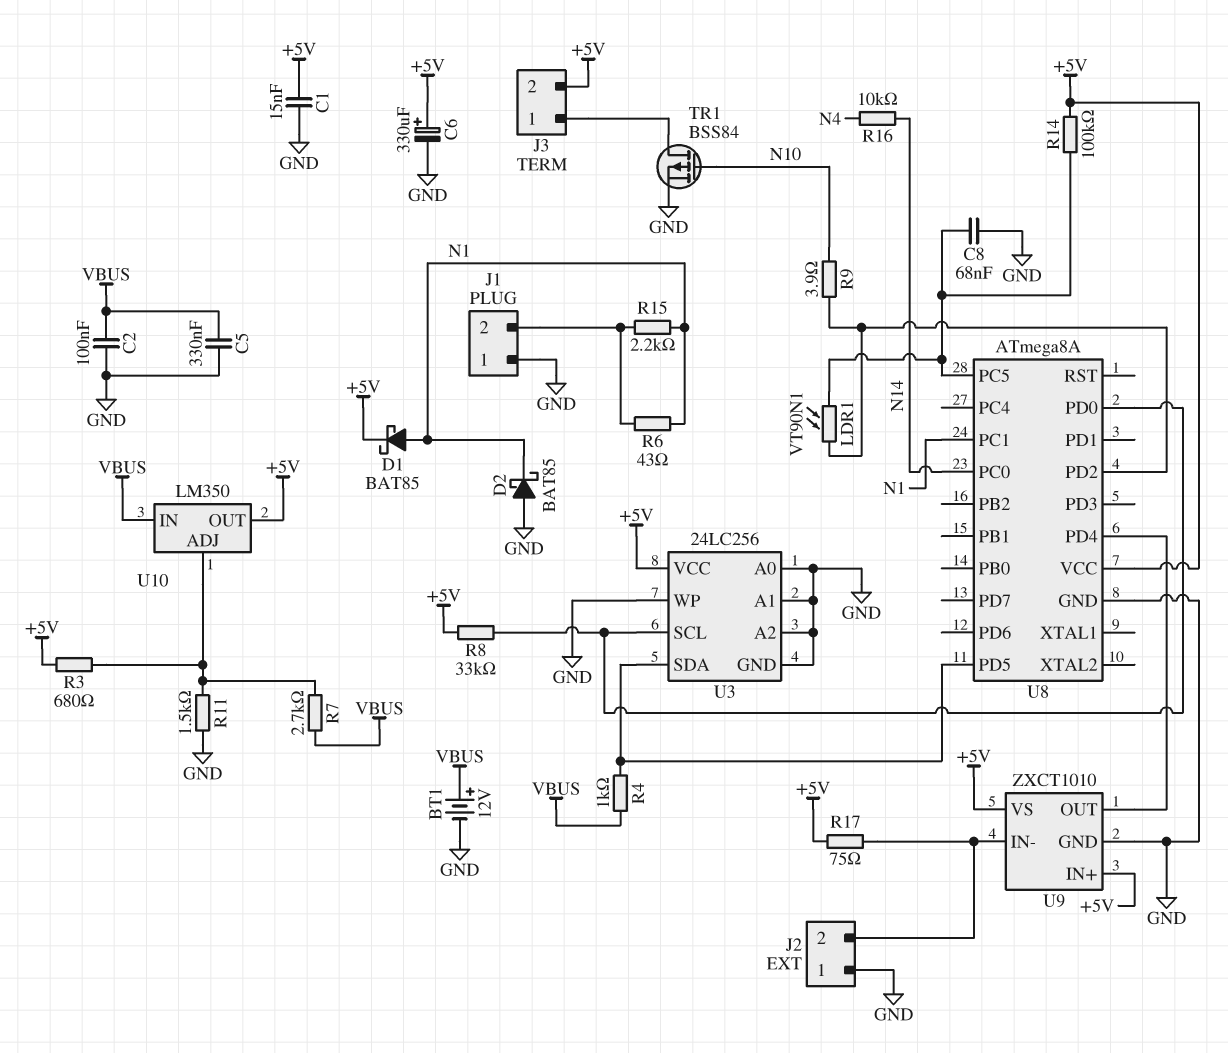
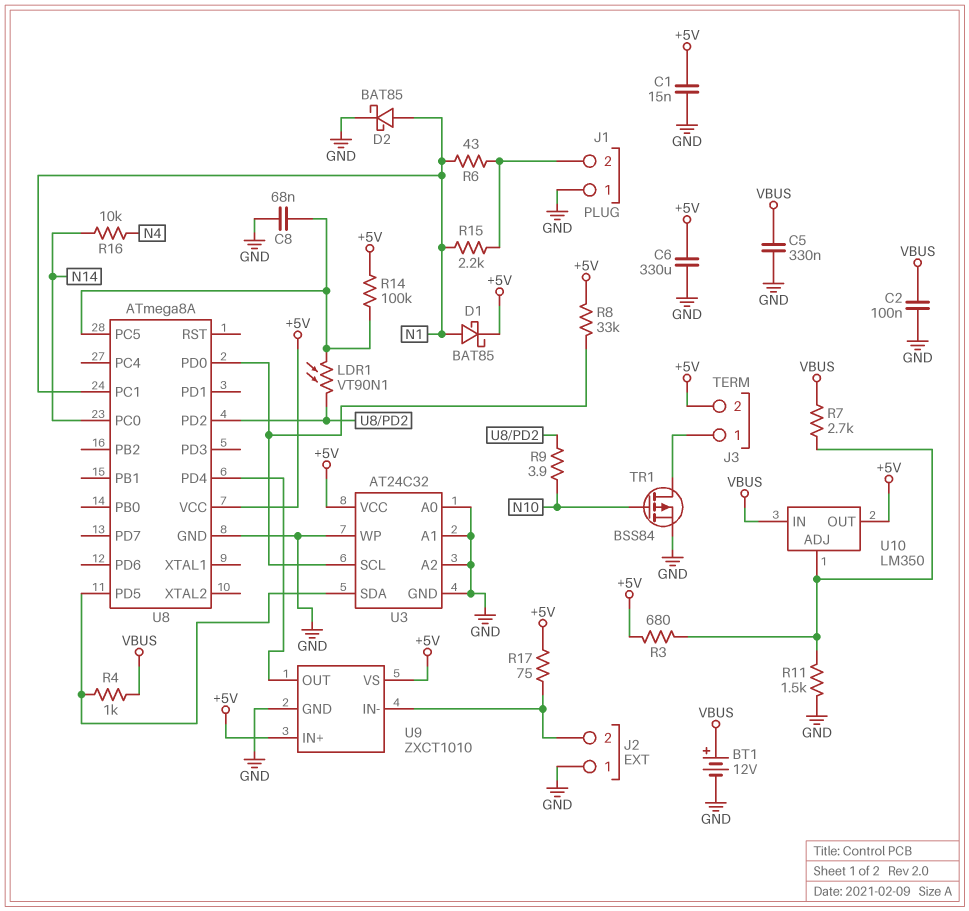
C6: 330uF (plus +5V, minus GND) -> 330uF (+5V, GND)
D2: schottky BAT85 (A GND, K N1) -> schottky BAT85 (A N1, K GND)
U3: 24LC256 -> AT24C32

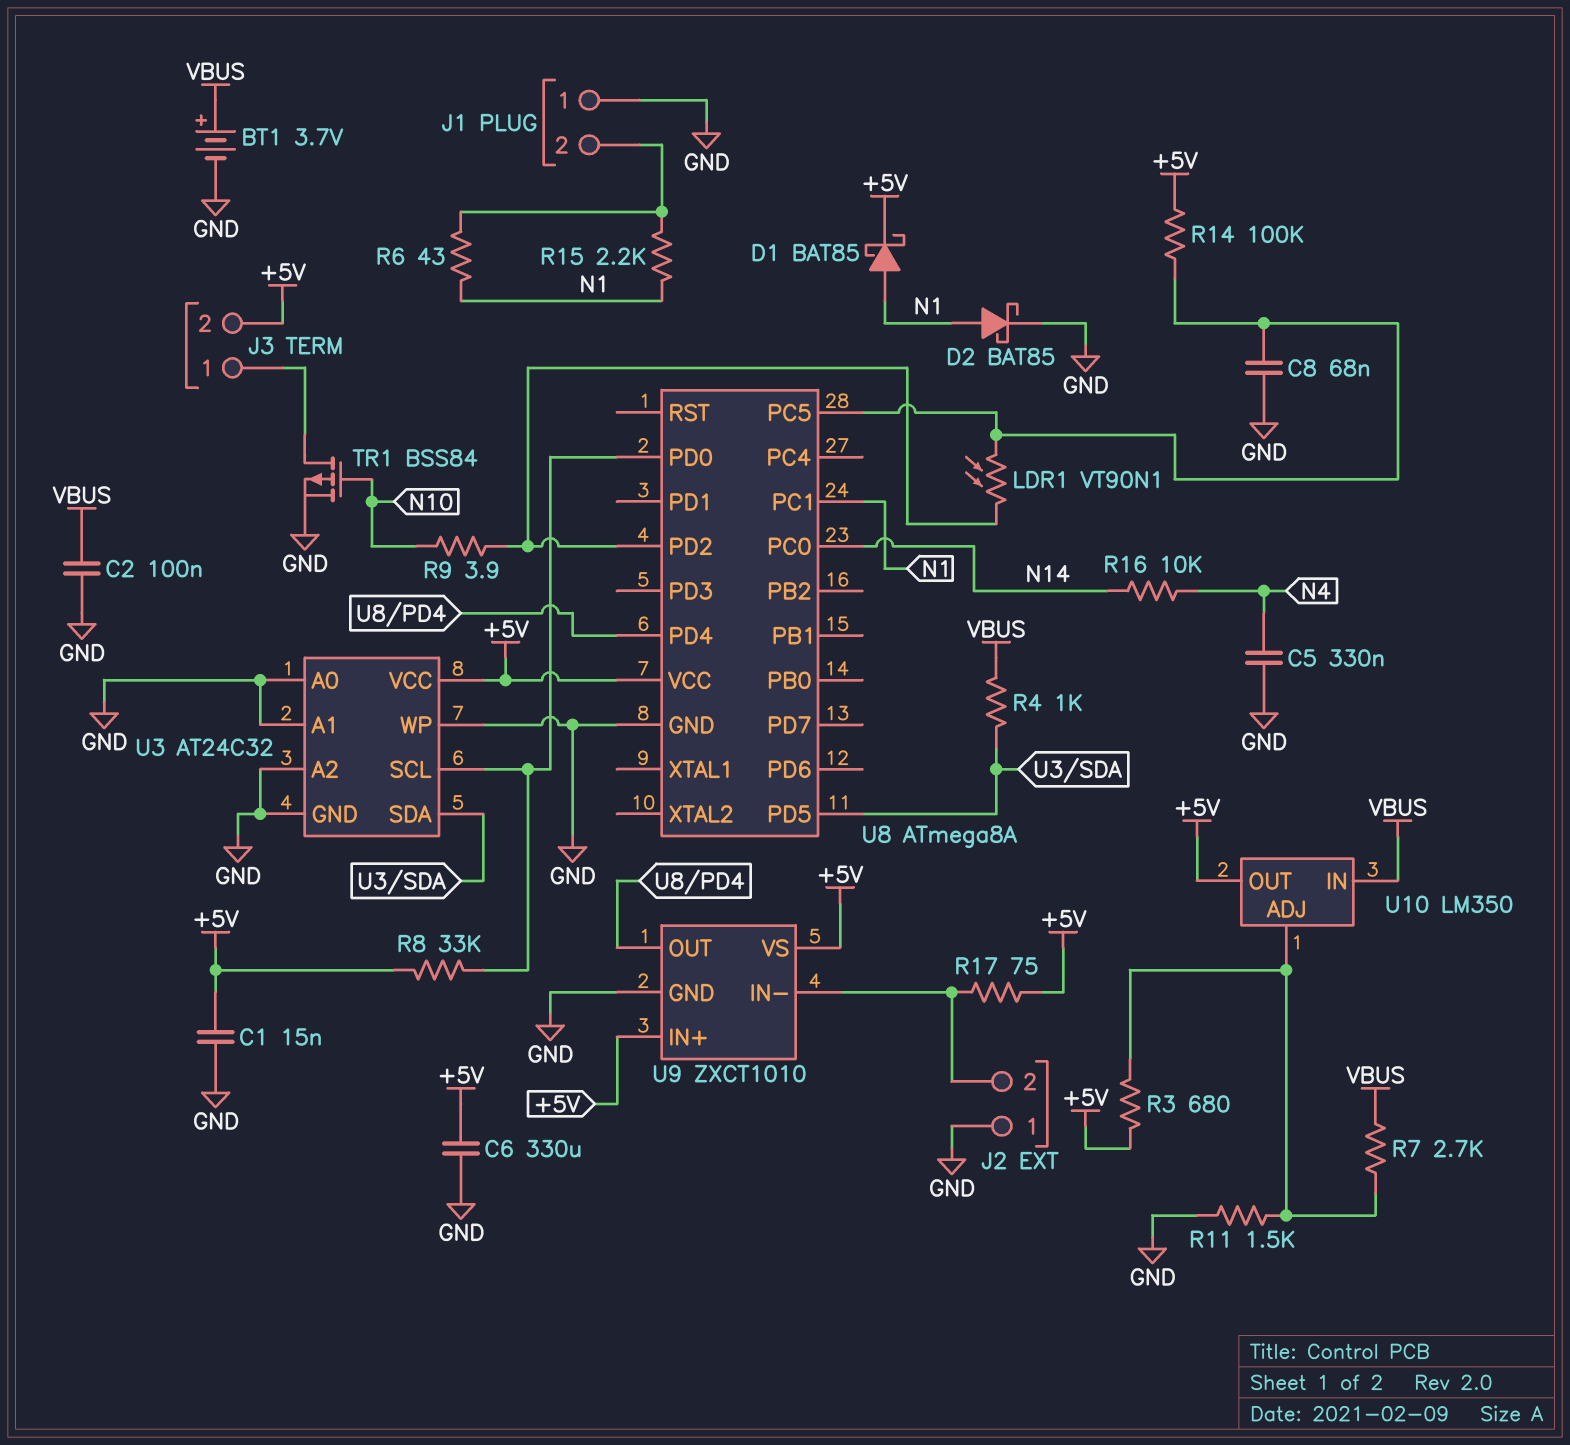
BT1: 12V (plus VBUS, minus GND) -> 3.7V (plus VBUS, minus GND)
C5: 330nF (GND, VBUS) -> 330nF (GND, N4)

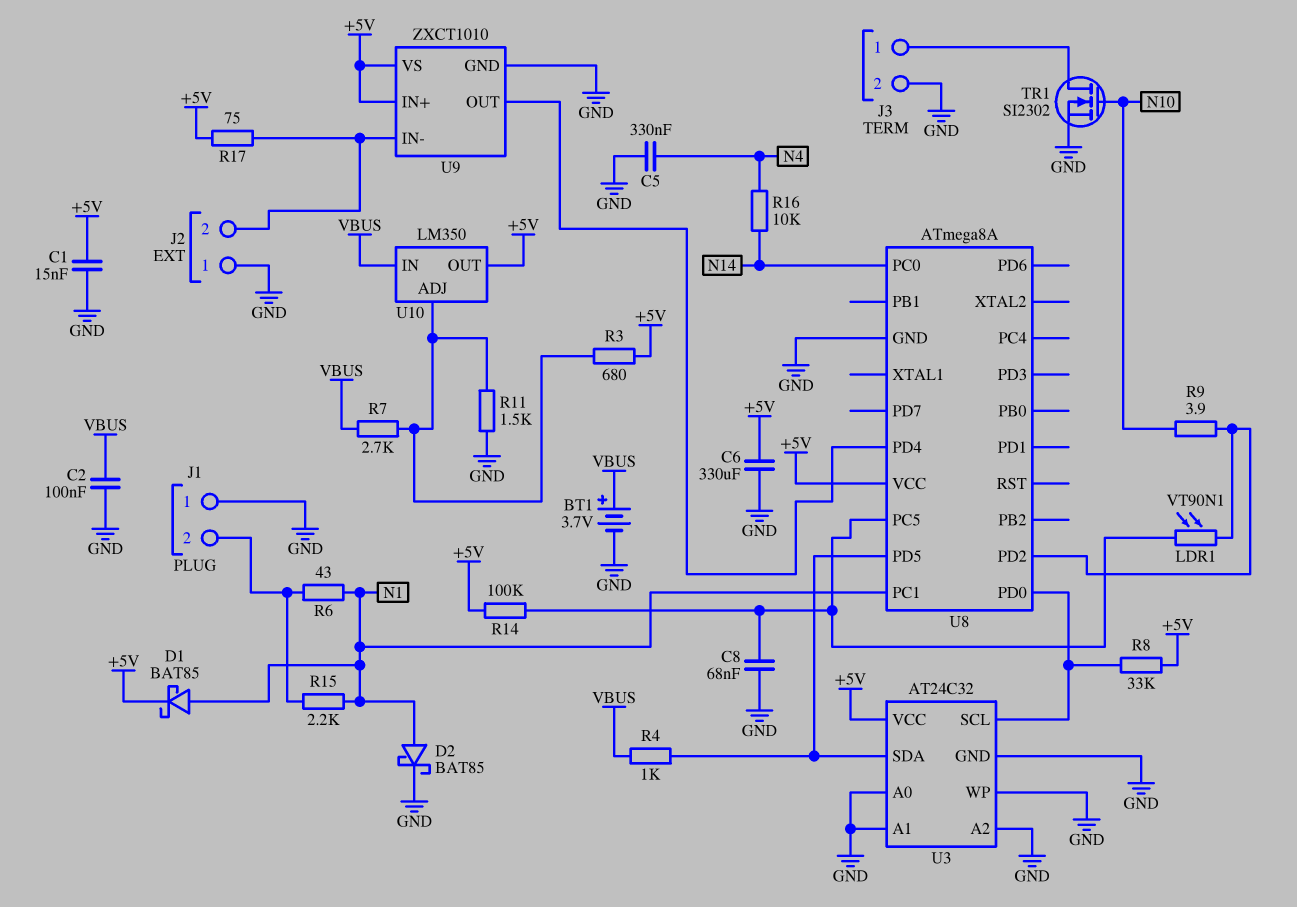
J3 pin 2: +5V -> GND
TR1: PMOS BSS84 (G N10, D J3/1, S GND) -> NMOS SI2302 (G N10, D J3/1, S GND)

